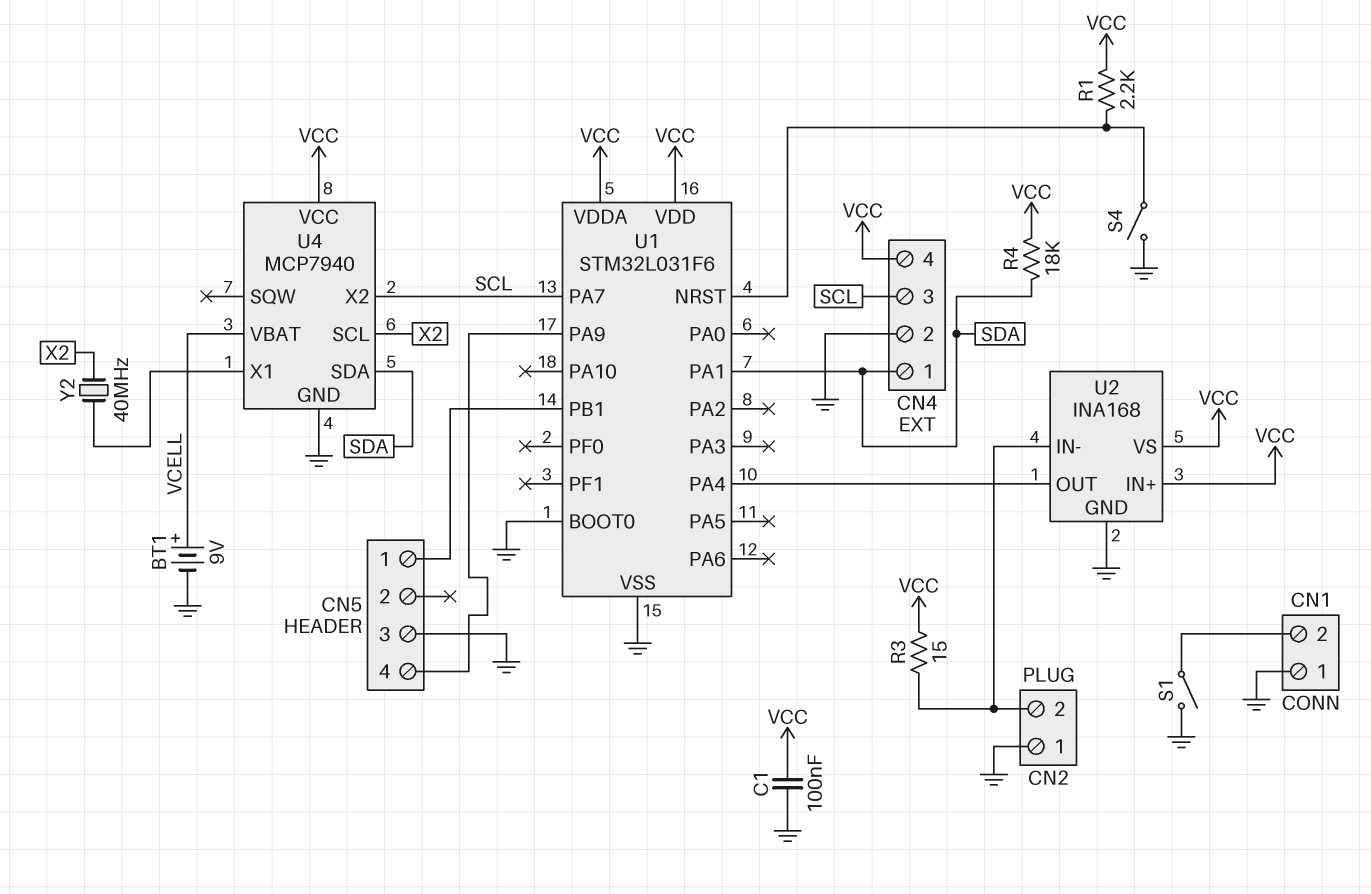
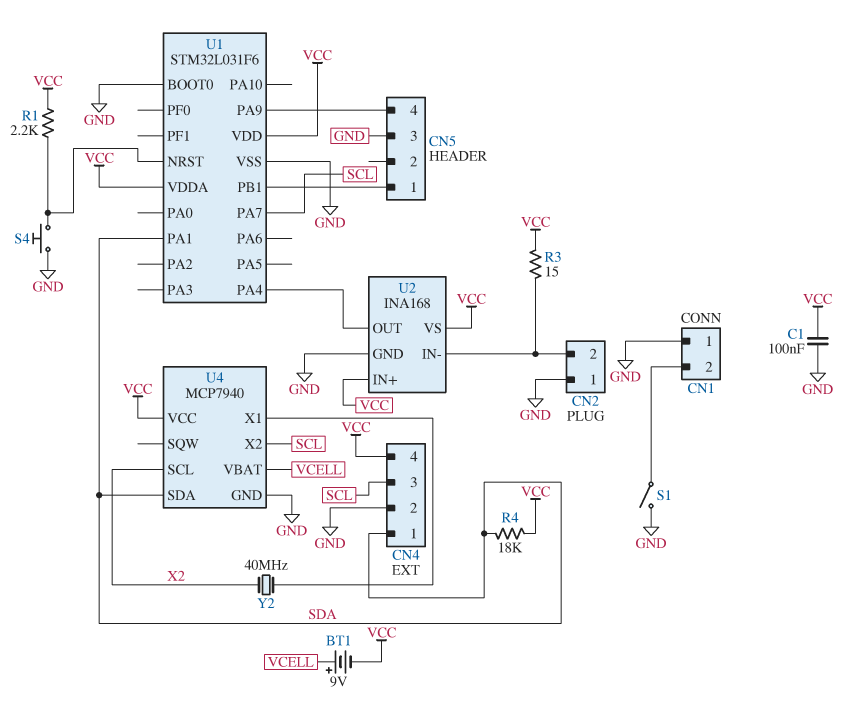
BT1: 9V (plus VCELL, minus GND) -> 9V (plus VCELL, minus VCC)
S4: switch (GND, U1/NRST) -> button (GND, U1/NRST)

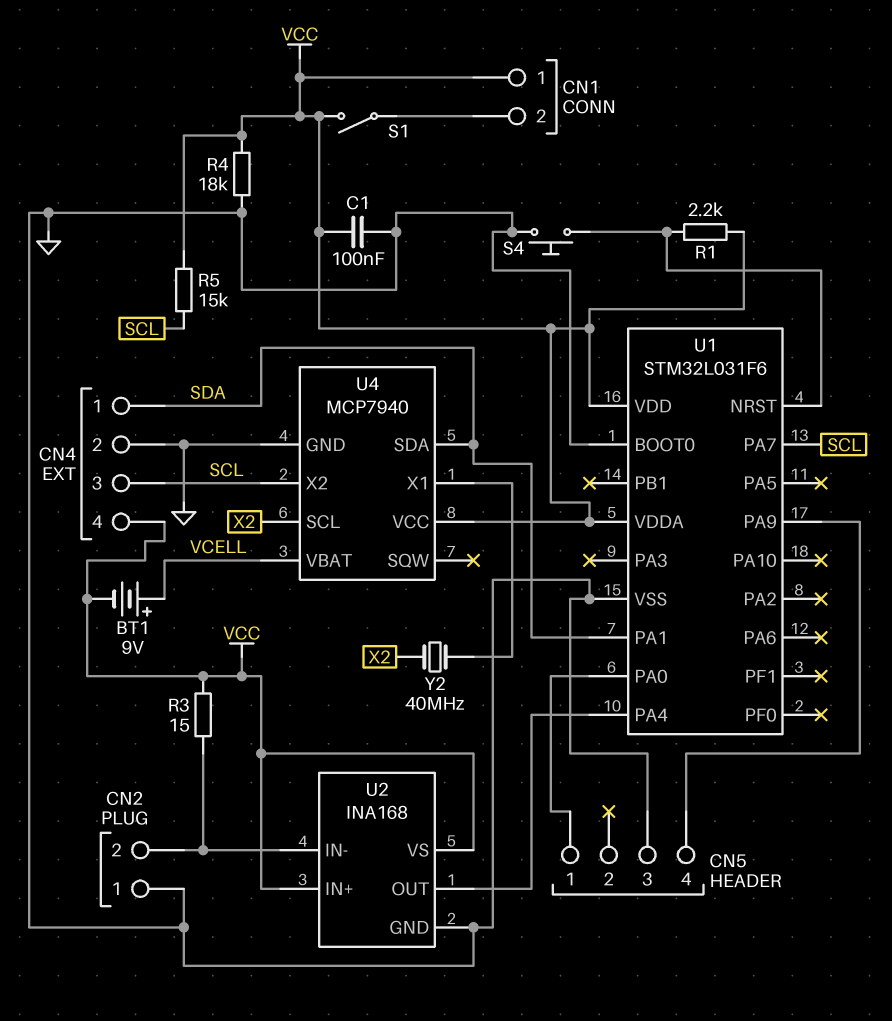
CN1 pin 1: GND -> VCC
R4: 18k (SDA, VCC) -> 18k (GND, VCC)
R5: none -> 15k (SCL, VCC)
S1: switch (CN1/2, GND) -> switch (CN1/2, VCC)
U1 pin PA0: none -> CN5/1
U1 pin PB1: CN5/1 -> none

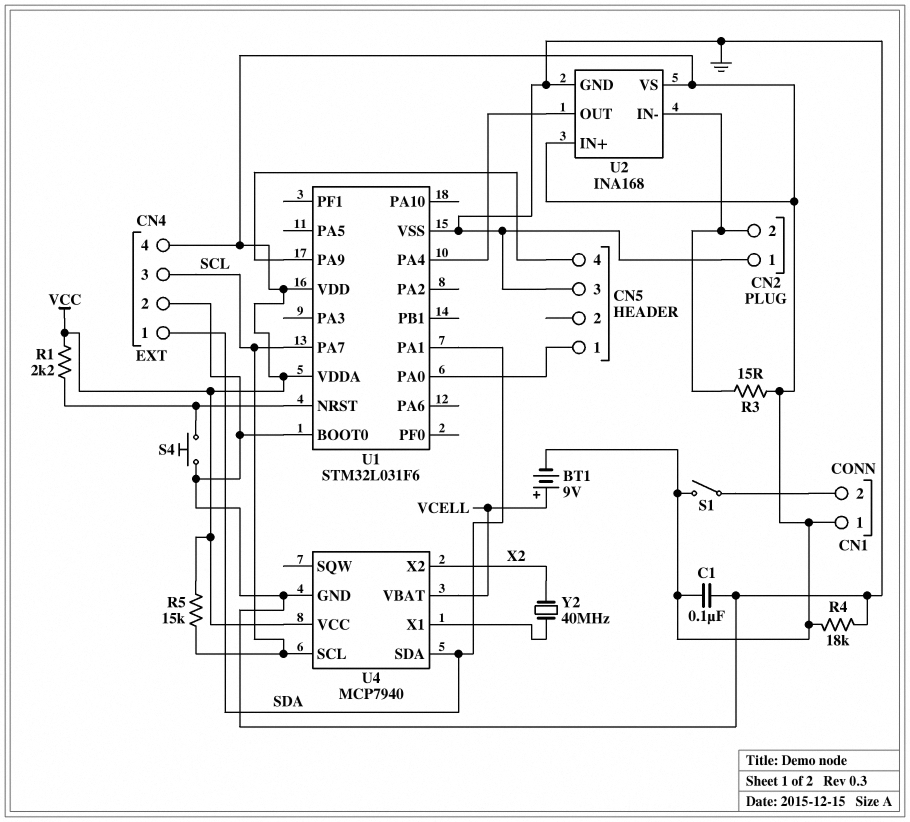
U4 pin SCL: X2 -> SCL
U4 pin X2: SCL -> X2

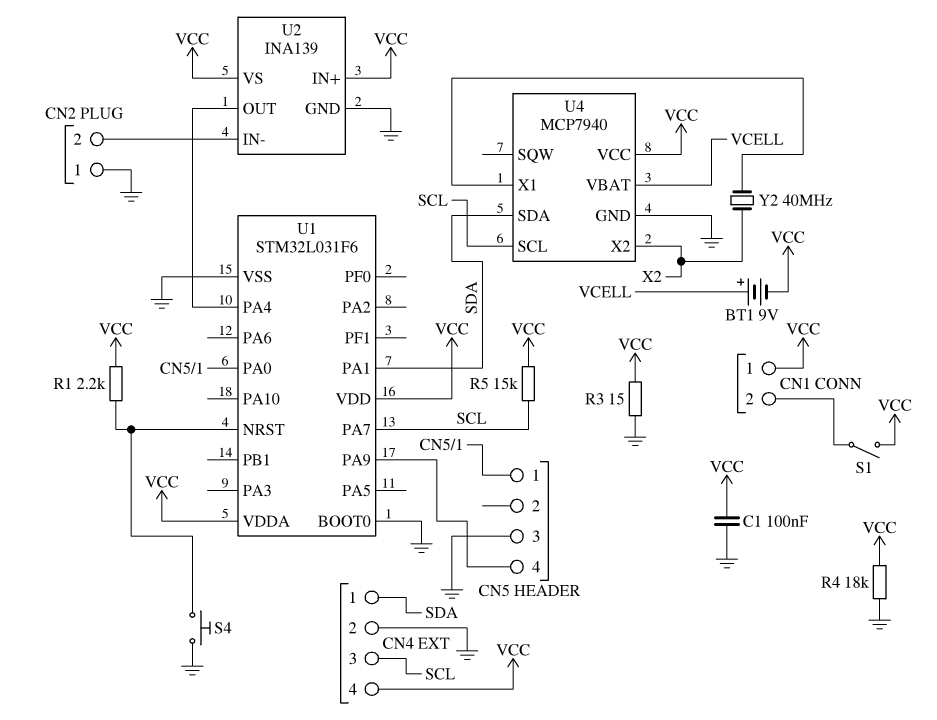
R3: 15 (CN2/2, VCC) -> 15 (GND, VCC)
U2: INA168 -> INA139

